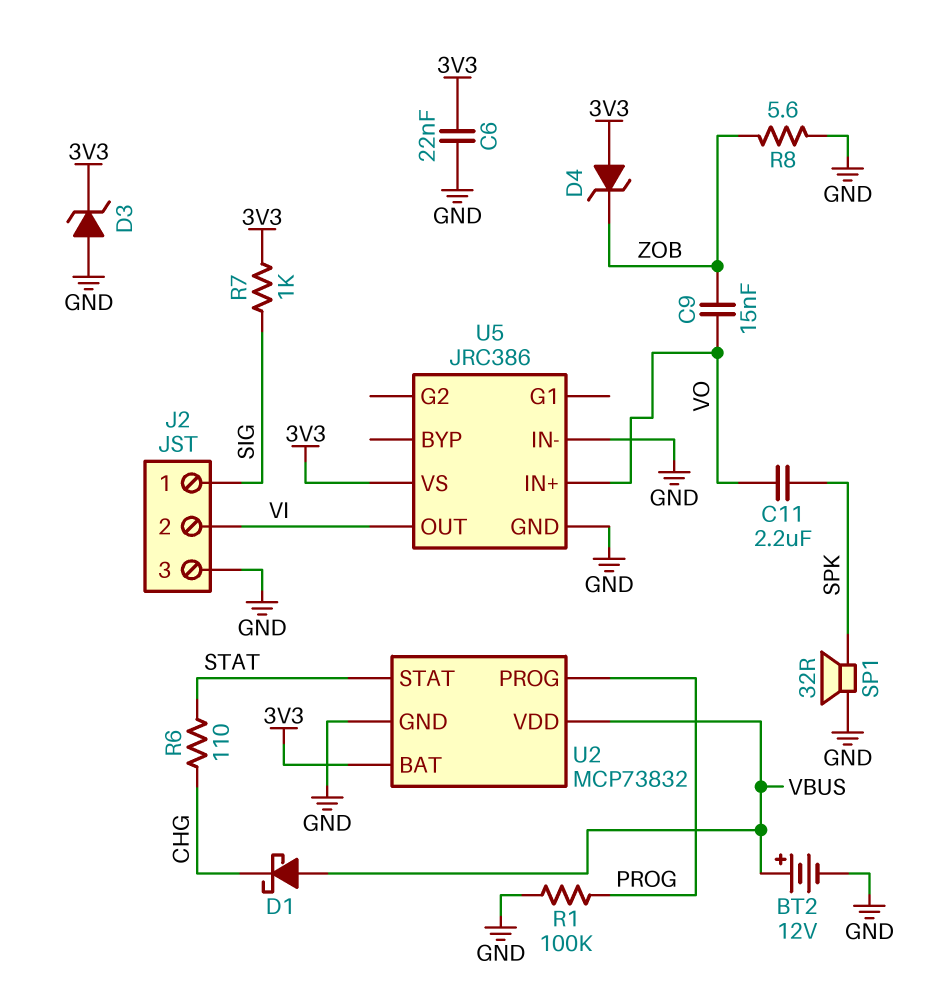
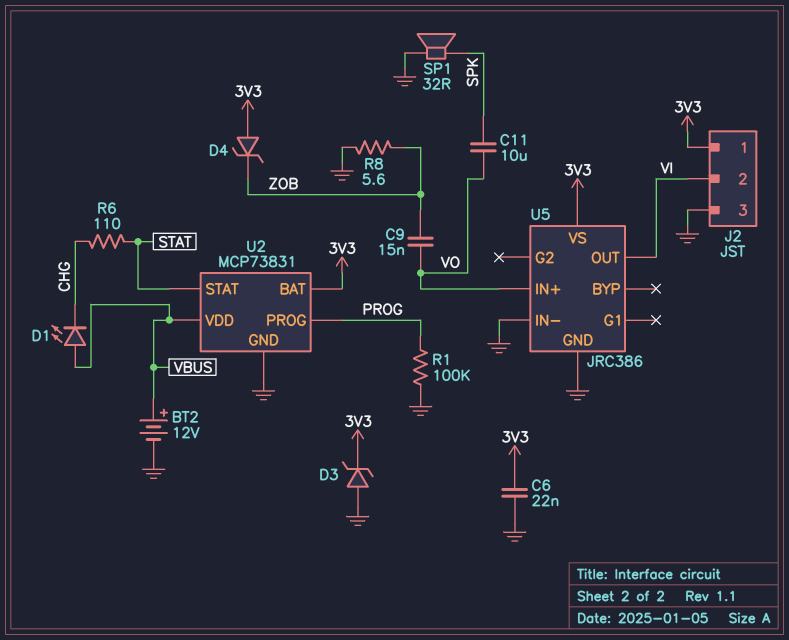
C11: 2.2uF (SPK, VO) -> 10uF (SPK, VO)
D1: schottky (A VBUS, K CHG) -> LED (A VBUS, K CHG)
J2 pin 1: SIG -> 3V3
R7: 1k (3V3, SIG) -> none
U2: MCP73832 -> MCP73831

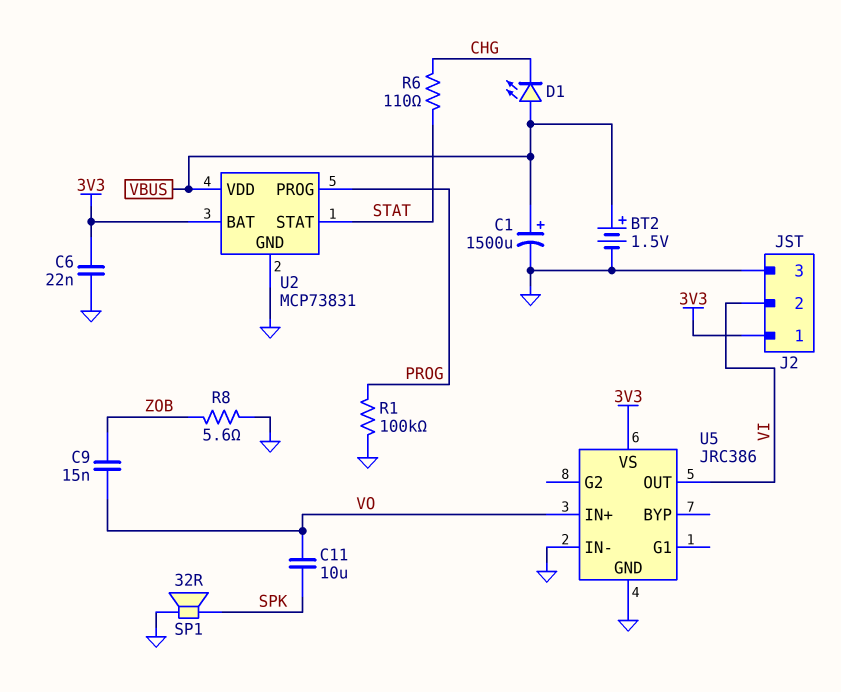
BT2: 12V (plus VBUS, minus GND) -> 1.5V (plus VBUS, minus GND)
C1: none -> 1500uF (plus VBUS, minus GND)
D3: zener (A GND, K 3V3) -> none
D4: zener (A 3V3, K ZOB) -> none

